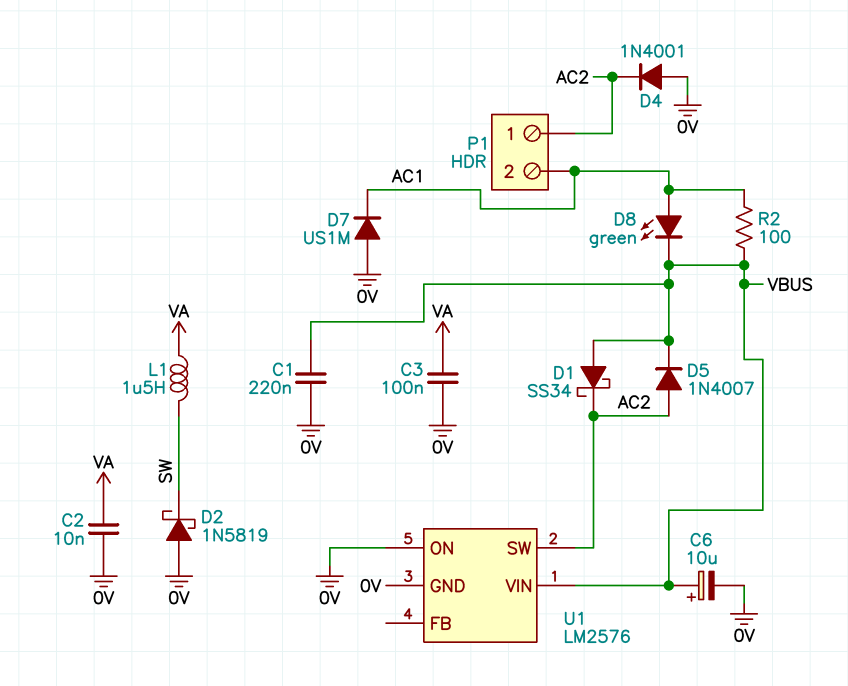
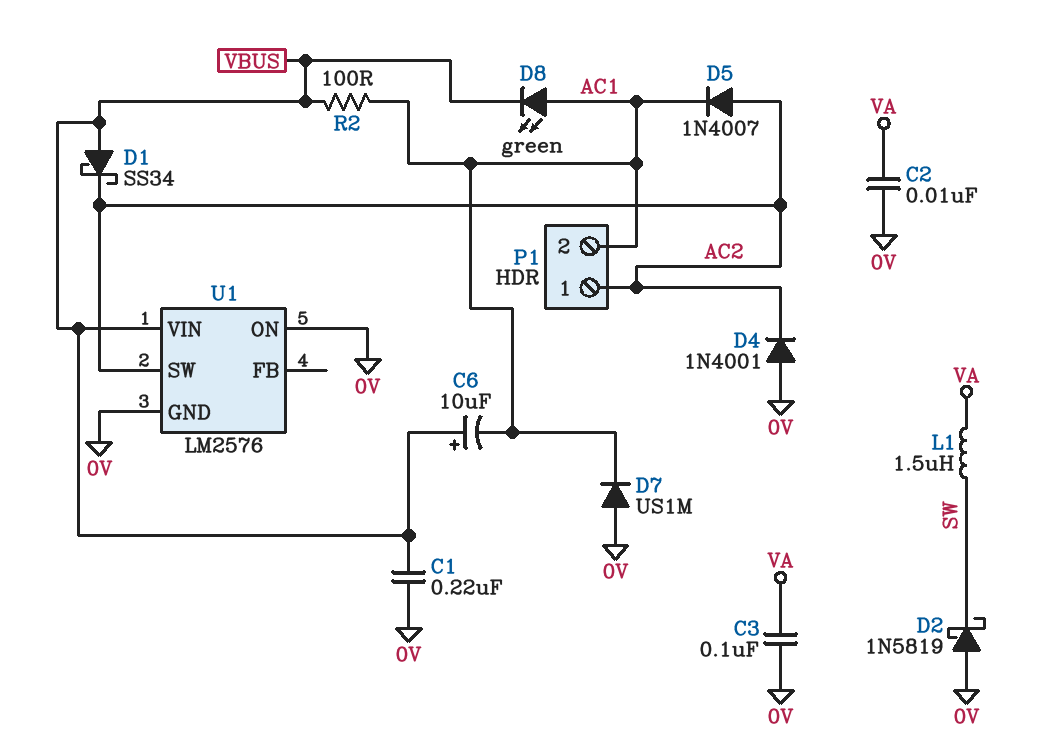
C6: 10uF (plus VBUS, minus 0V) -> 10uF (plus VBUS, minus AC1)
D5: diode 1N4007 (A AC2, K VBUS) -> diode 1N4007 (A AC2, K AC1)

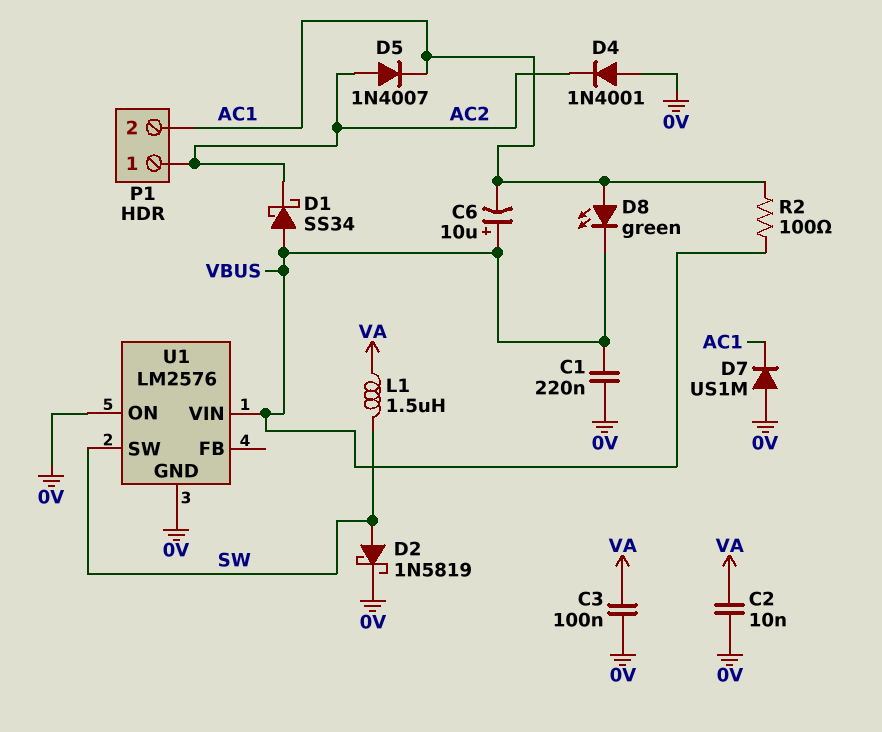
D2: schottky 1N5819 (A 0V, K SW) -> schottky 1N5819 (A SW, K 0V)
U1 pin SW: AC2 -> SW

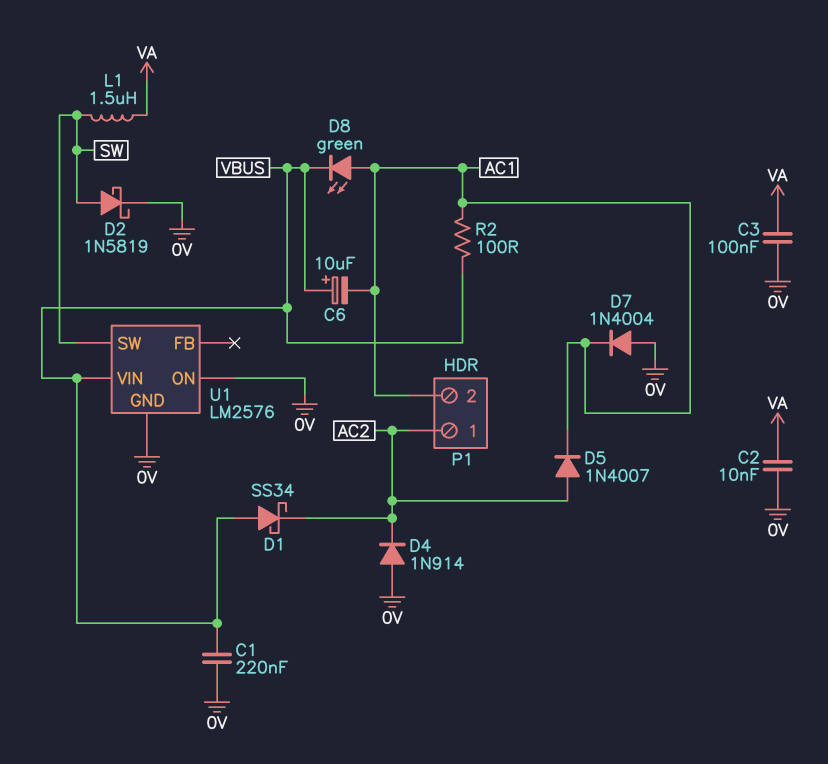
D4: diode 1N4001 (A 0V, K AC2) -> diode 1N914 (A 0V, K AC2)
D7: diode US1M (A 0V, K AC1) -> diode 1N4004 (A 0V, K AC1)

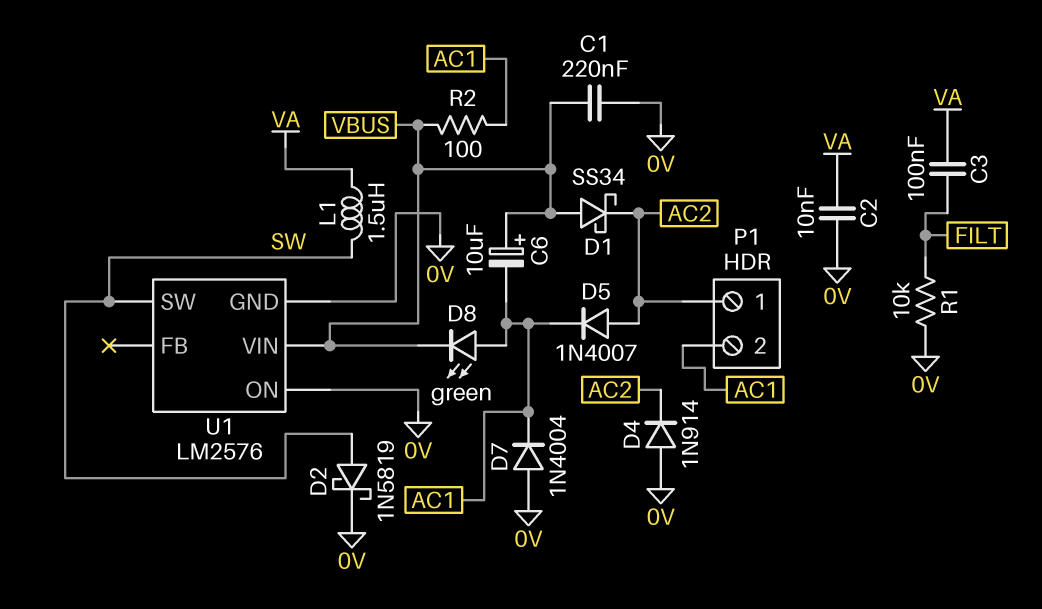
C3: 100nF (0V, VA) -> 100nF (FILT, VA)
R1: none -> 10k (0V, FILT)

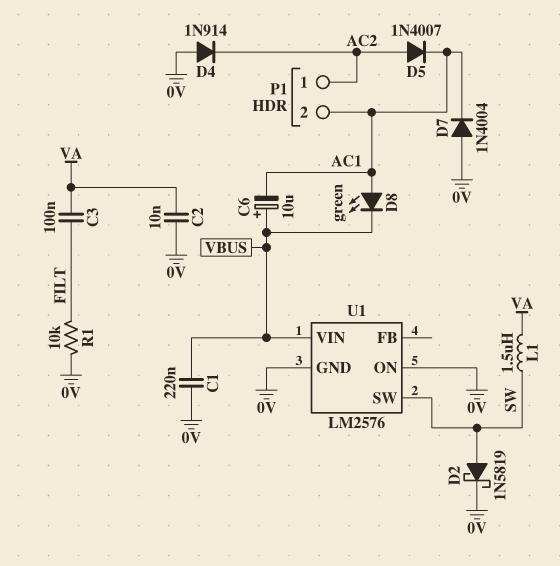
D1: schottky SS34 (A VBUS, K AC2) -> none
R2: 100 (AC1, VBUS) -> none

